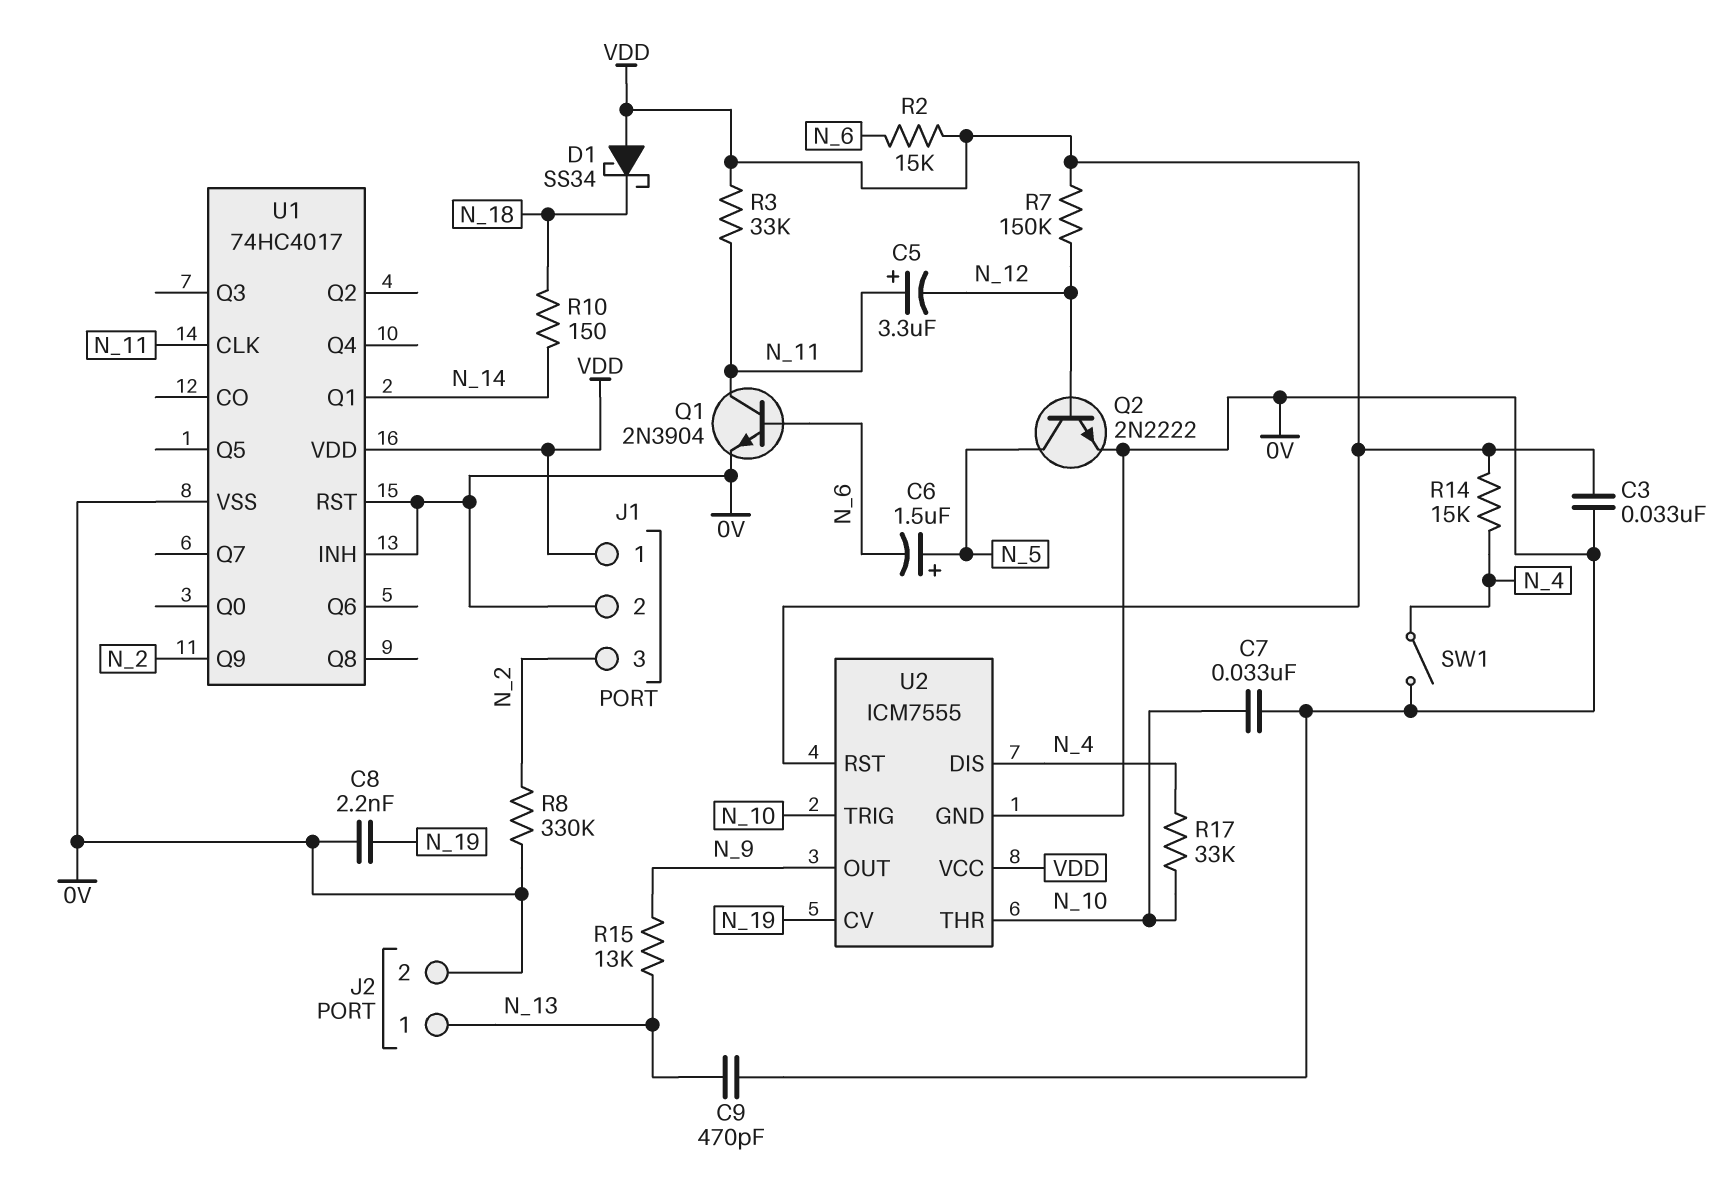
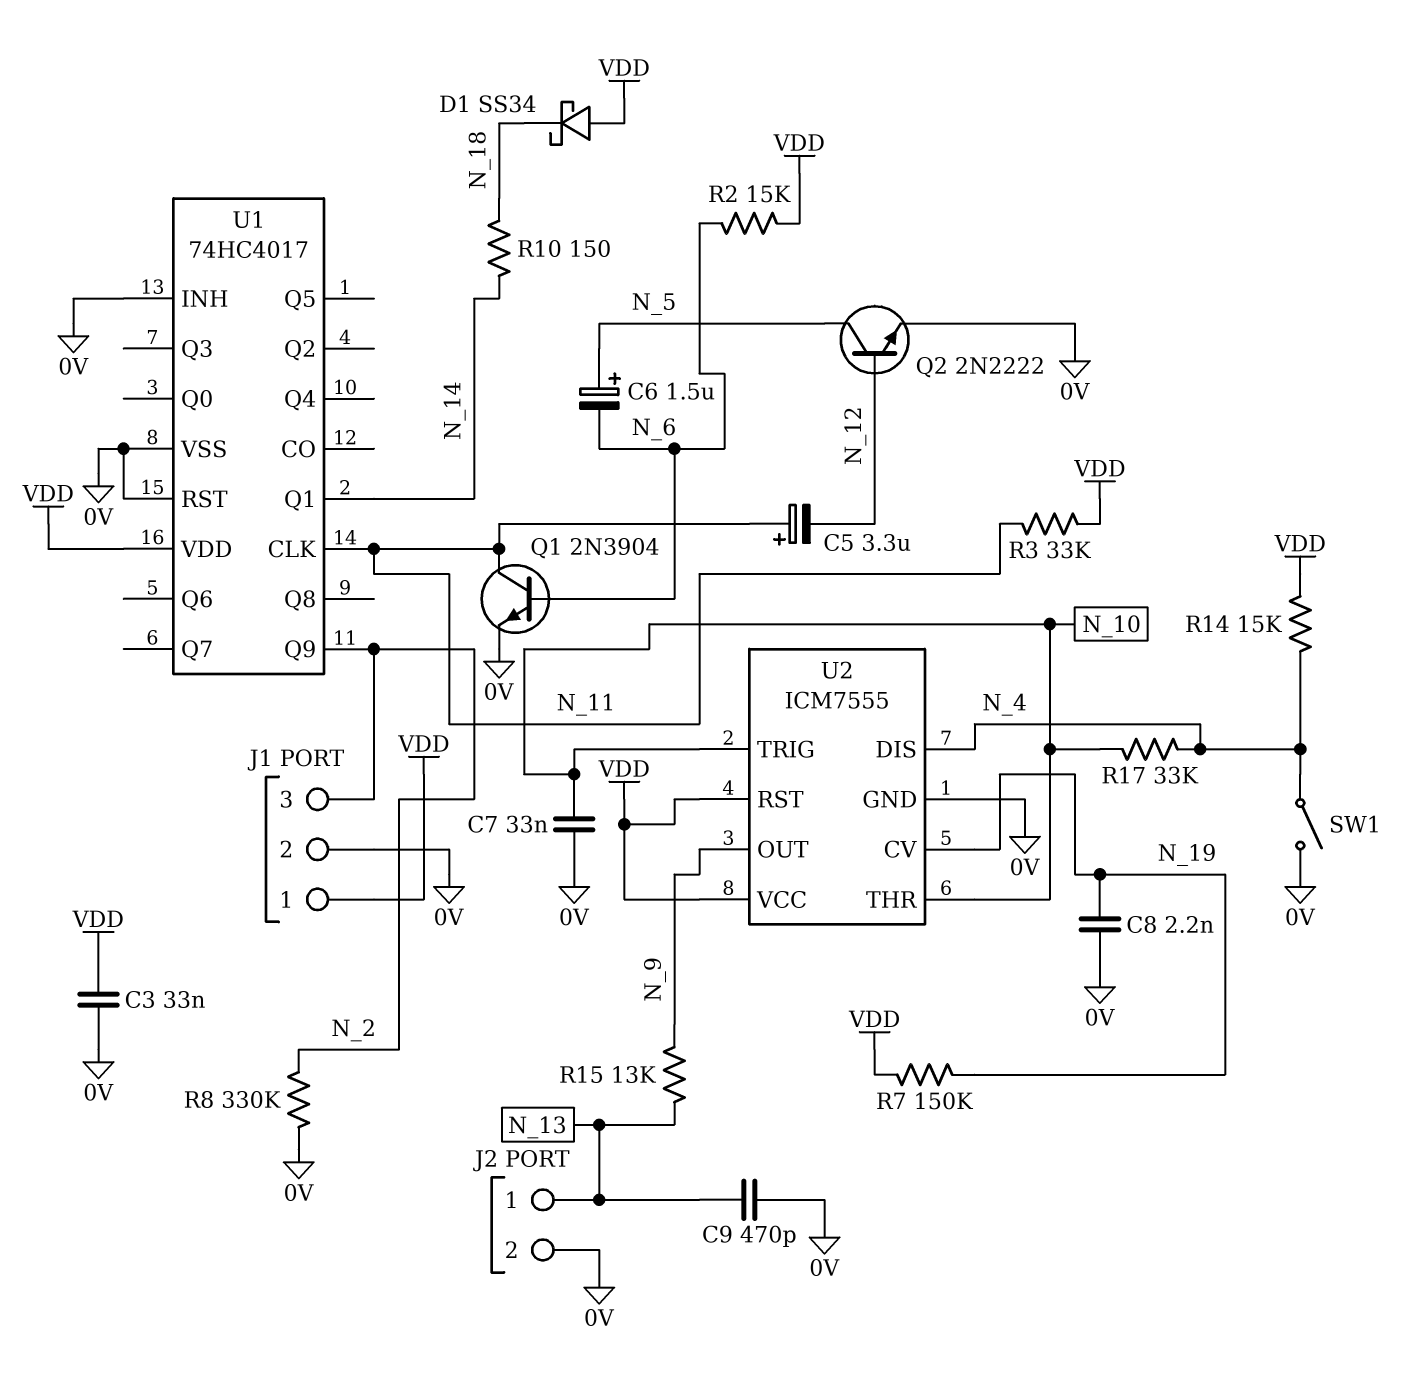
R7: 150k (N_12, VDD) -> 150k (N_19, VDD)

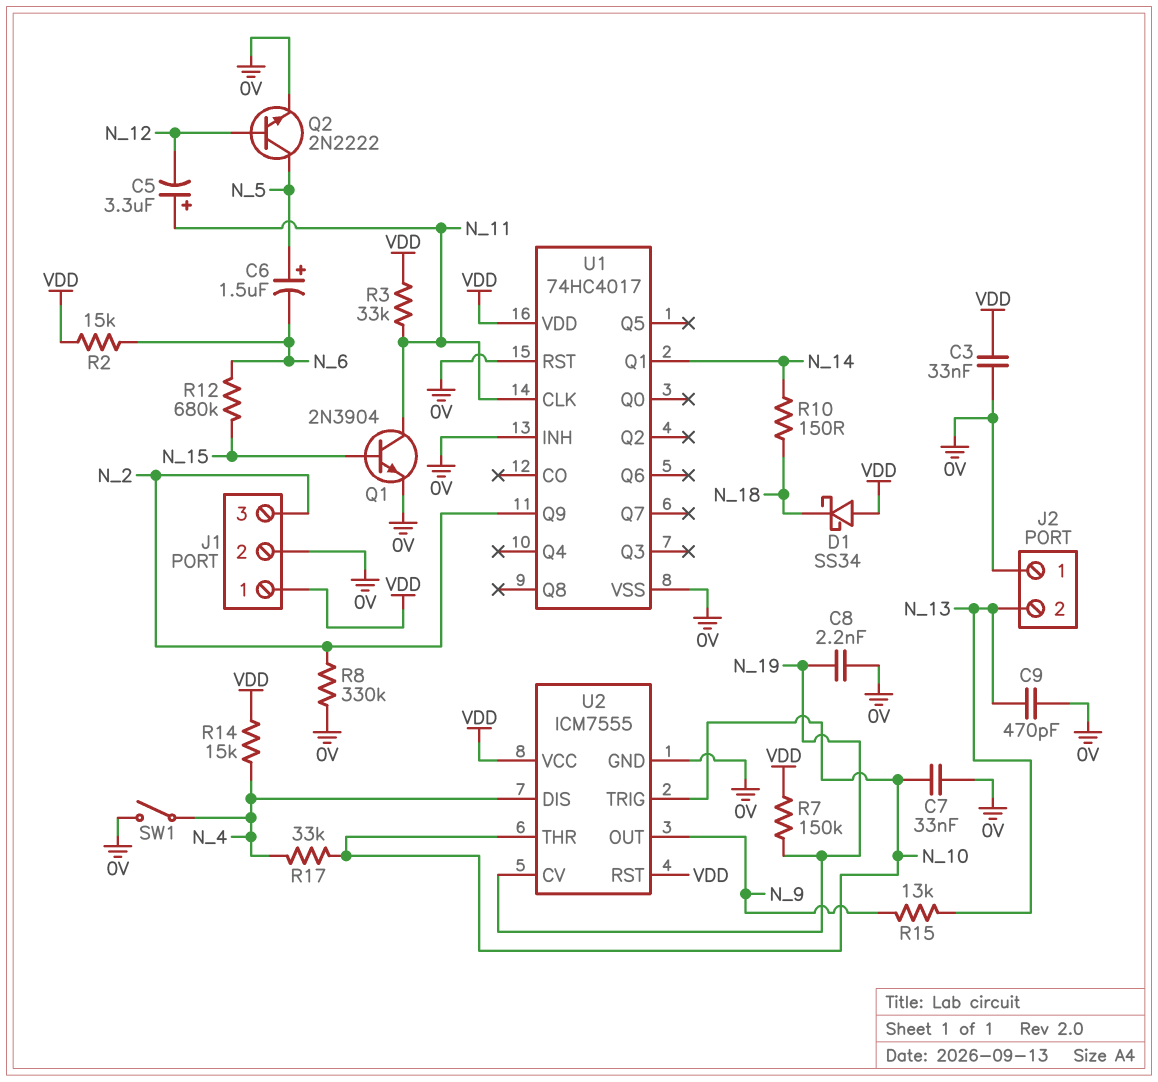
J2 pin 1: N_13 -> 0V
J2 pin 2: 0V -> N_13
Q1: NPN 2N3904 (B N_6, C N_11, E 0V) -> NPN 2N3904 (B N_15, C N_11, E 0V)
R12: none -> 680k (N_6, N_15)

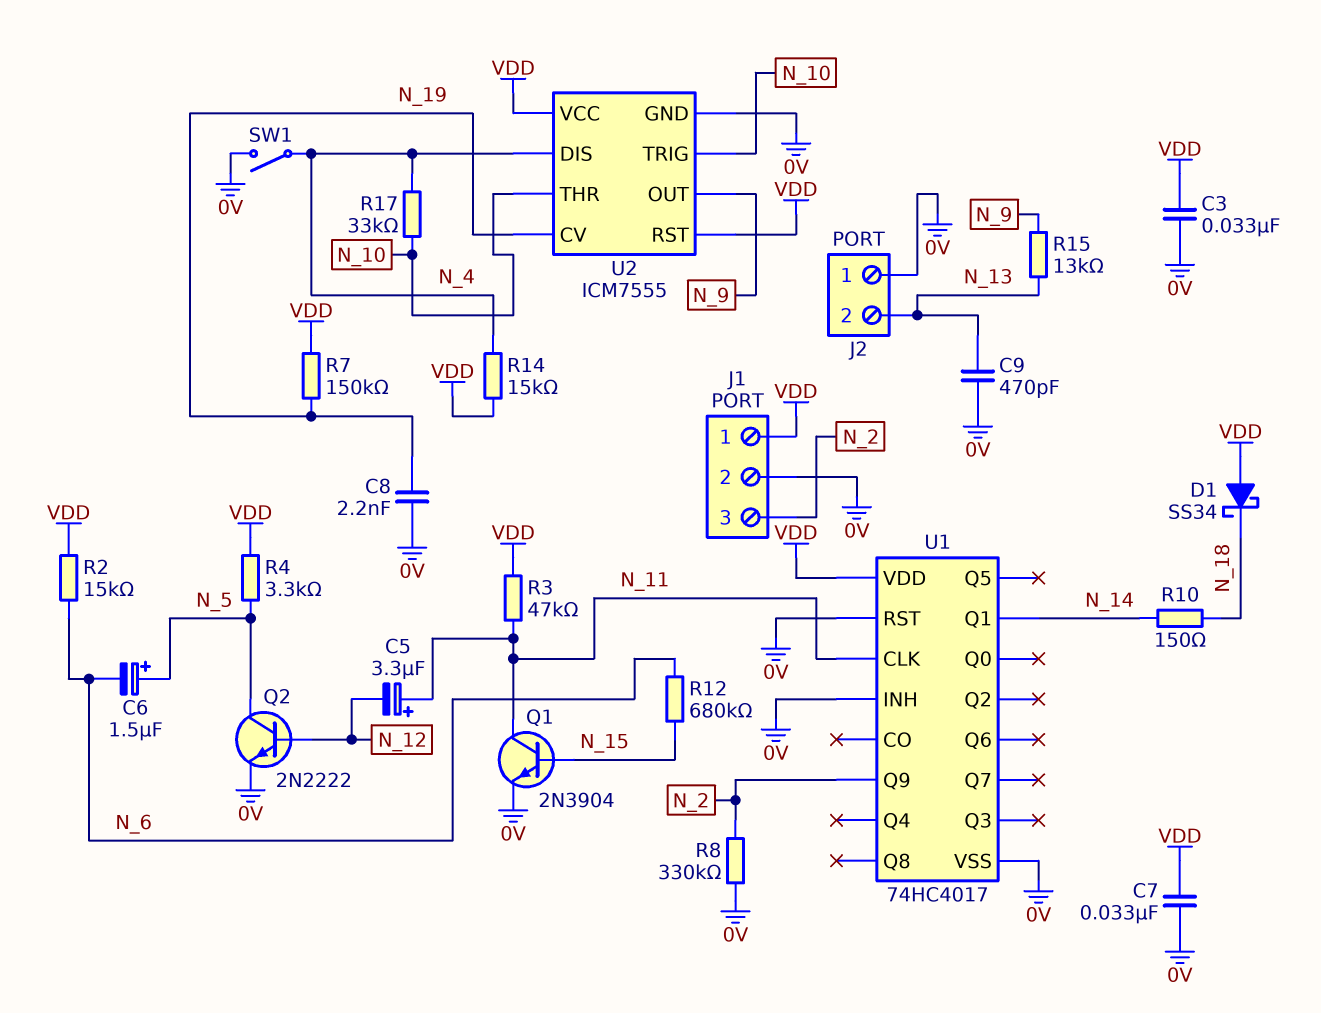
C7: 33nF (0V, N_10) -> 33nF (0V, VDD)
R3: 33k (N_11, VDD) -> 47k (N_11, VDD)
R4: none -> 3.3k (N_5, VDD)

